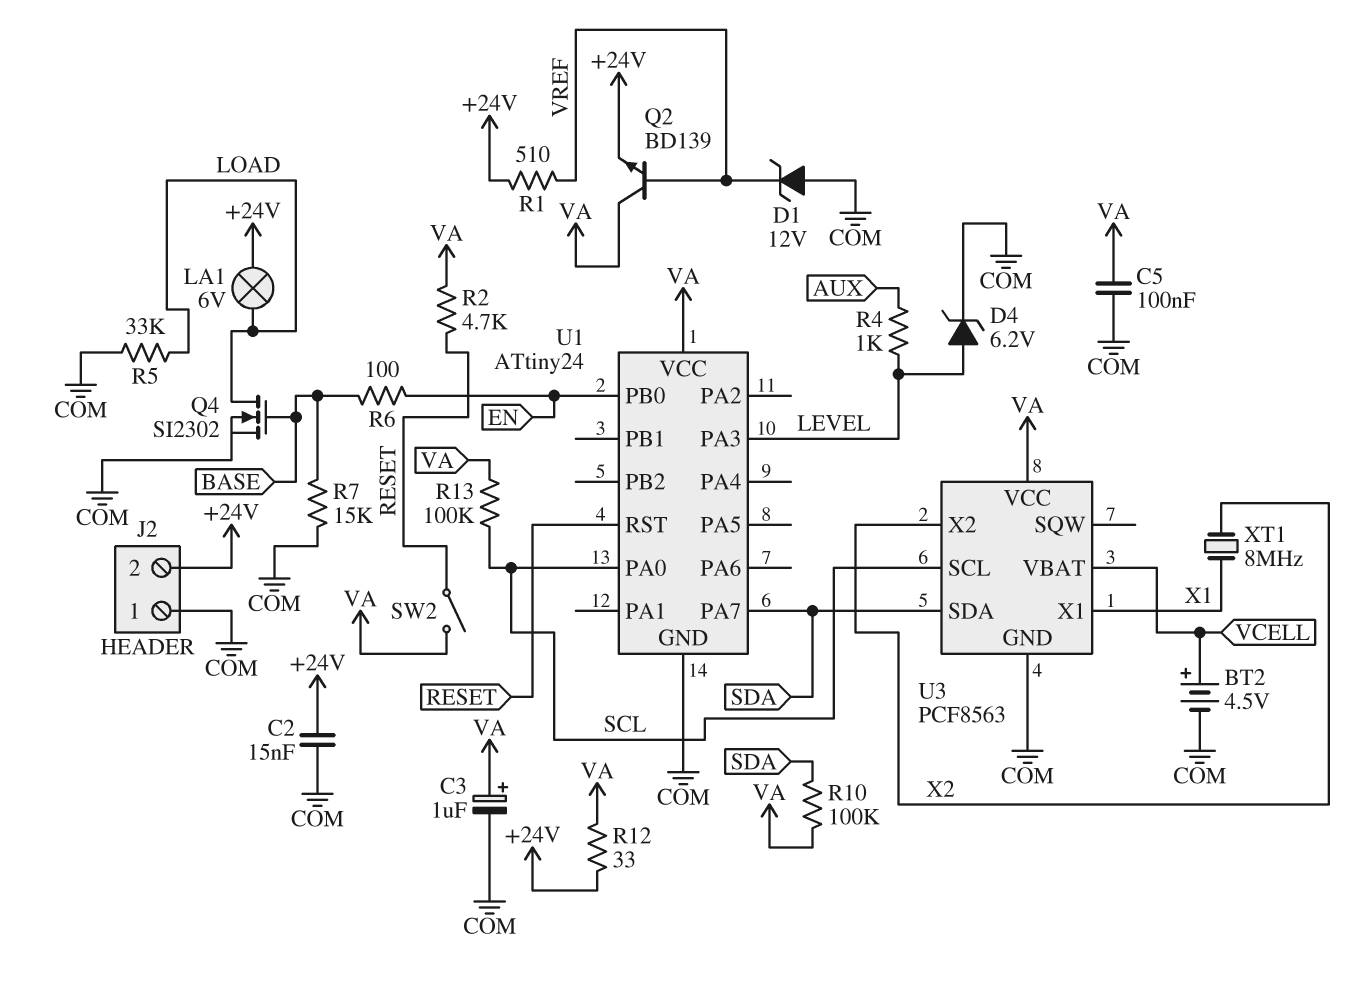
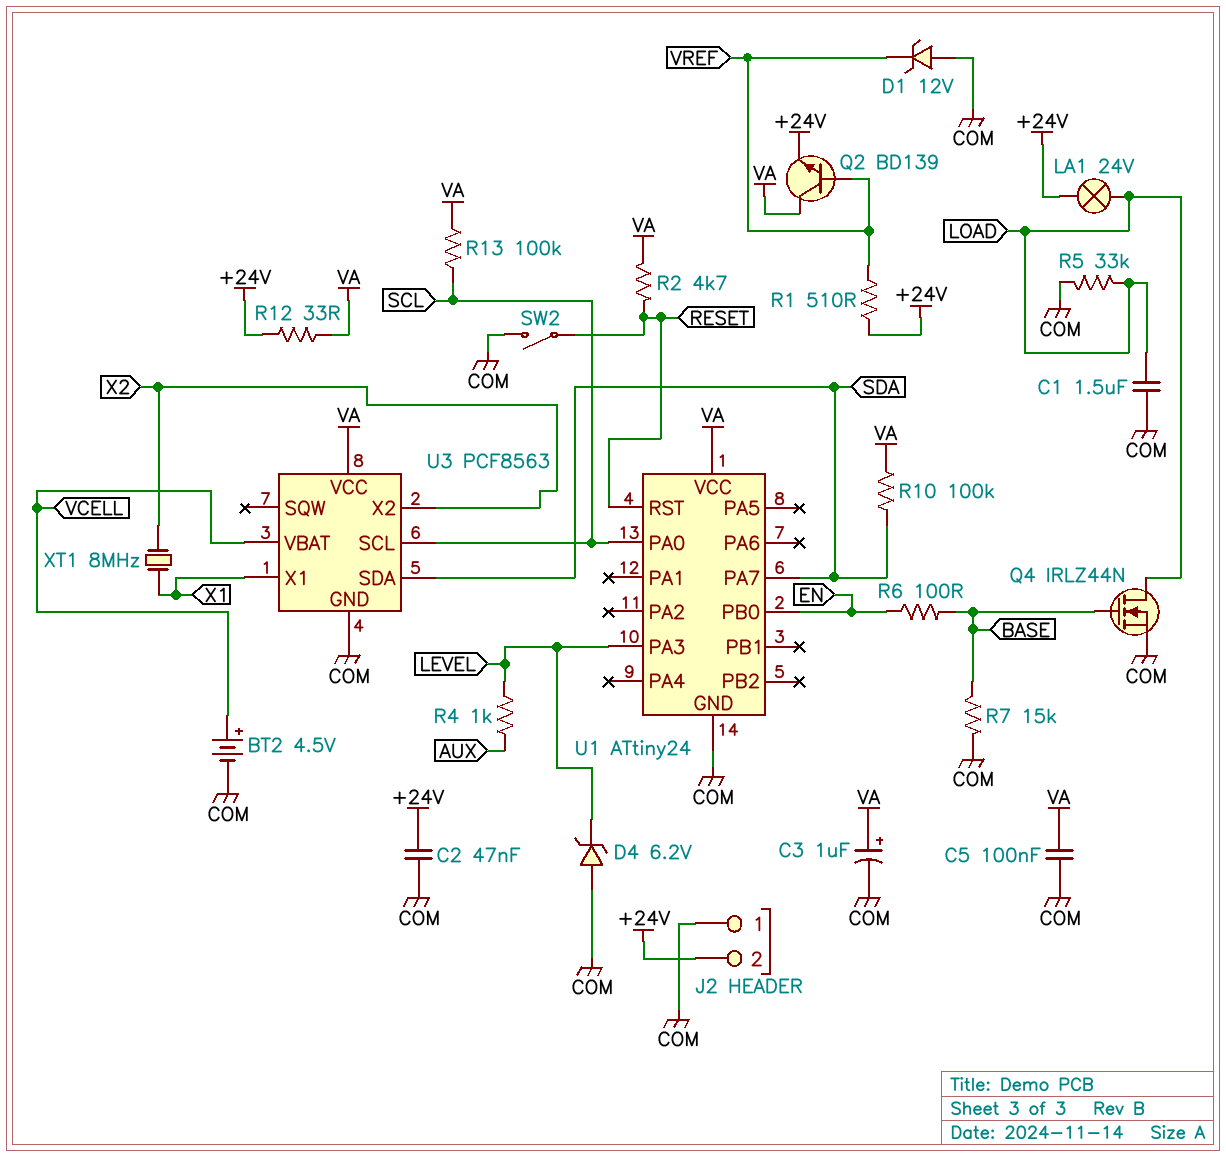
C1: none -> 1.5uF (COM, LOAD)
C2: 15nF (+24V, COM) -> 47nF (+24V, COM)
D4: zener 6.2V (A LEVEL, K COM) -> zener 6.2V (A COM, K LEVEL)
LA1: lamp 6V (+24V, LOAD) -> lamp 24V (+24V, LOAD)
Q4: NMOS SI2302 (G BASE, D LOAD, S COM) -> NMOS IRLZ44N (G BASE, D LOAD, S COM)
SW2: switch (RESET, VA) -> switch (COM, RESET)

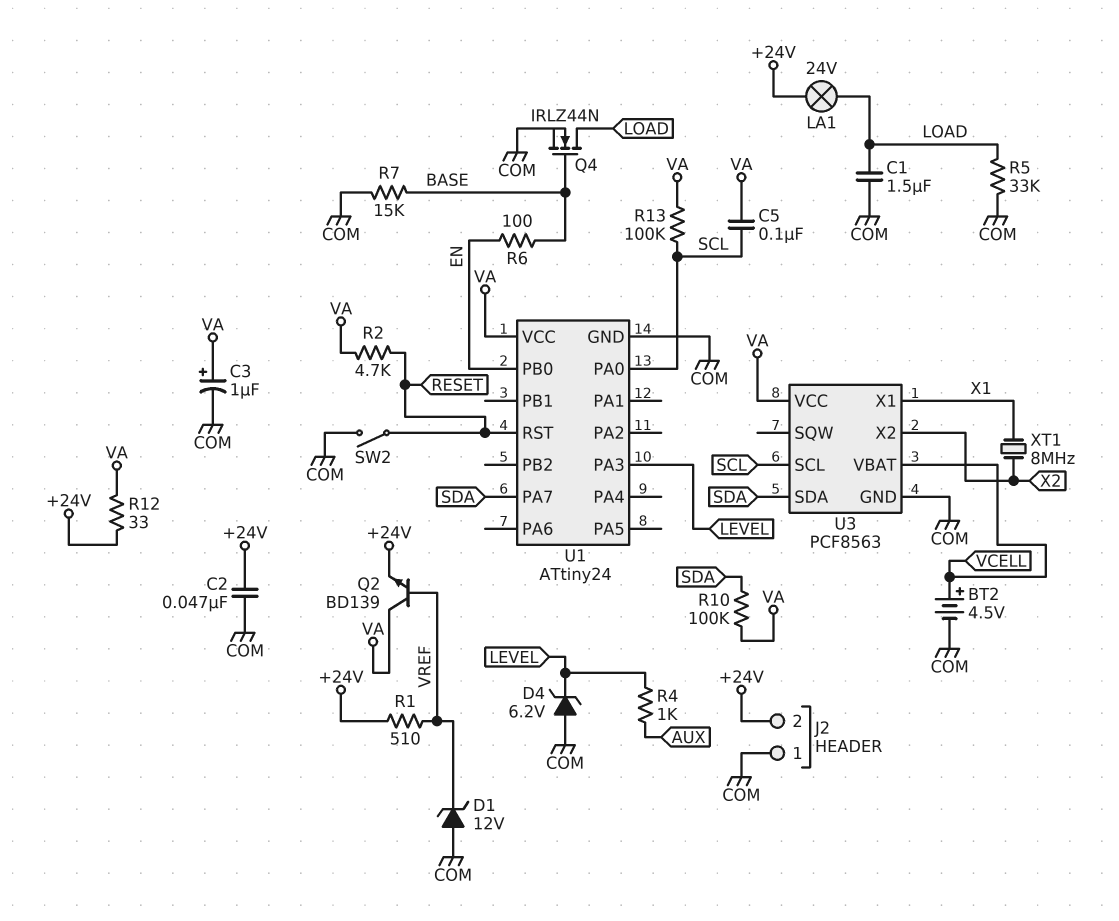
C5: 100nF (COM, VA) -> 100nF (SCL, VA)

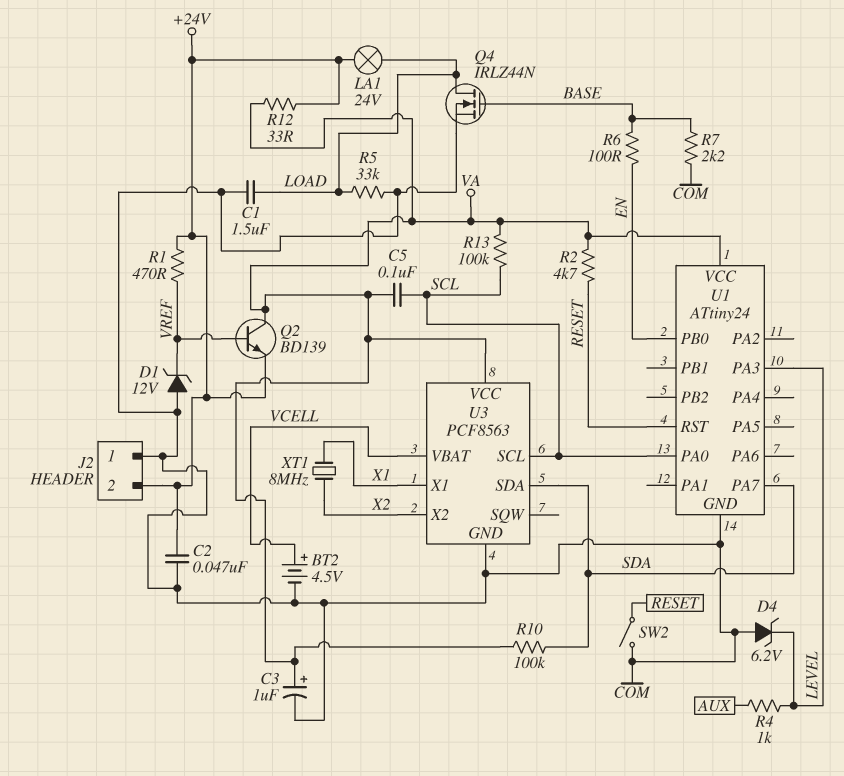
R1: 510 (+24V, VREF) -> 470 (+24V, VREF)
R7: 15k (BASE, COM) -> 2.2k (BASE, COM)

